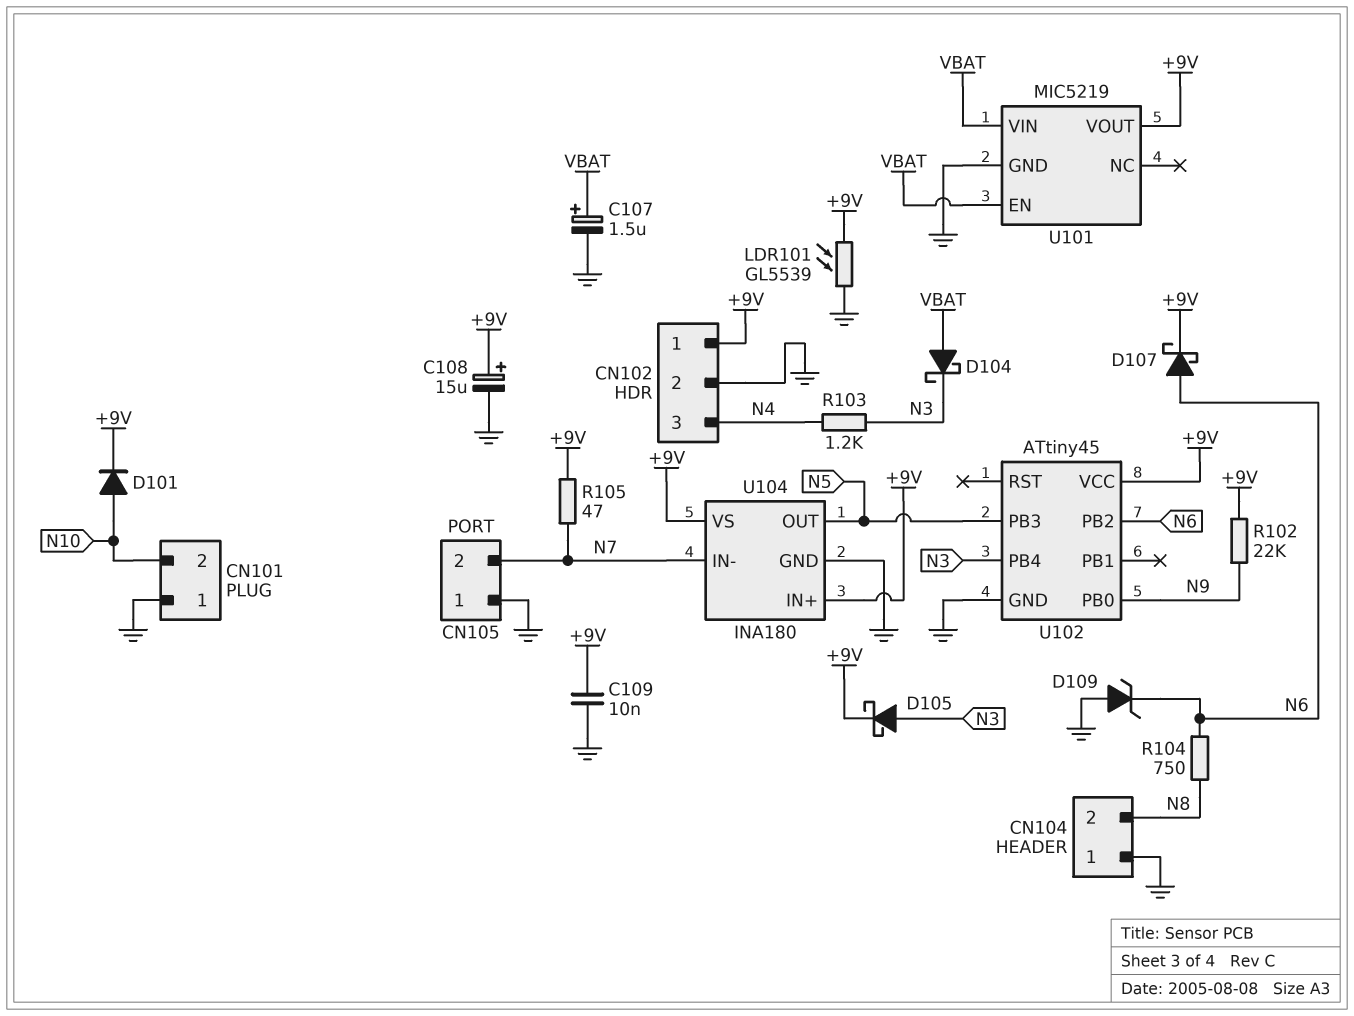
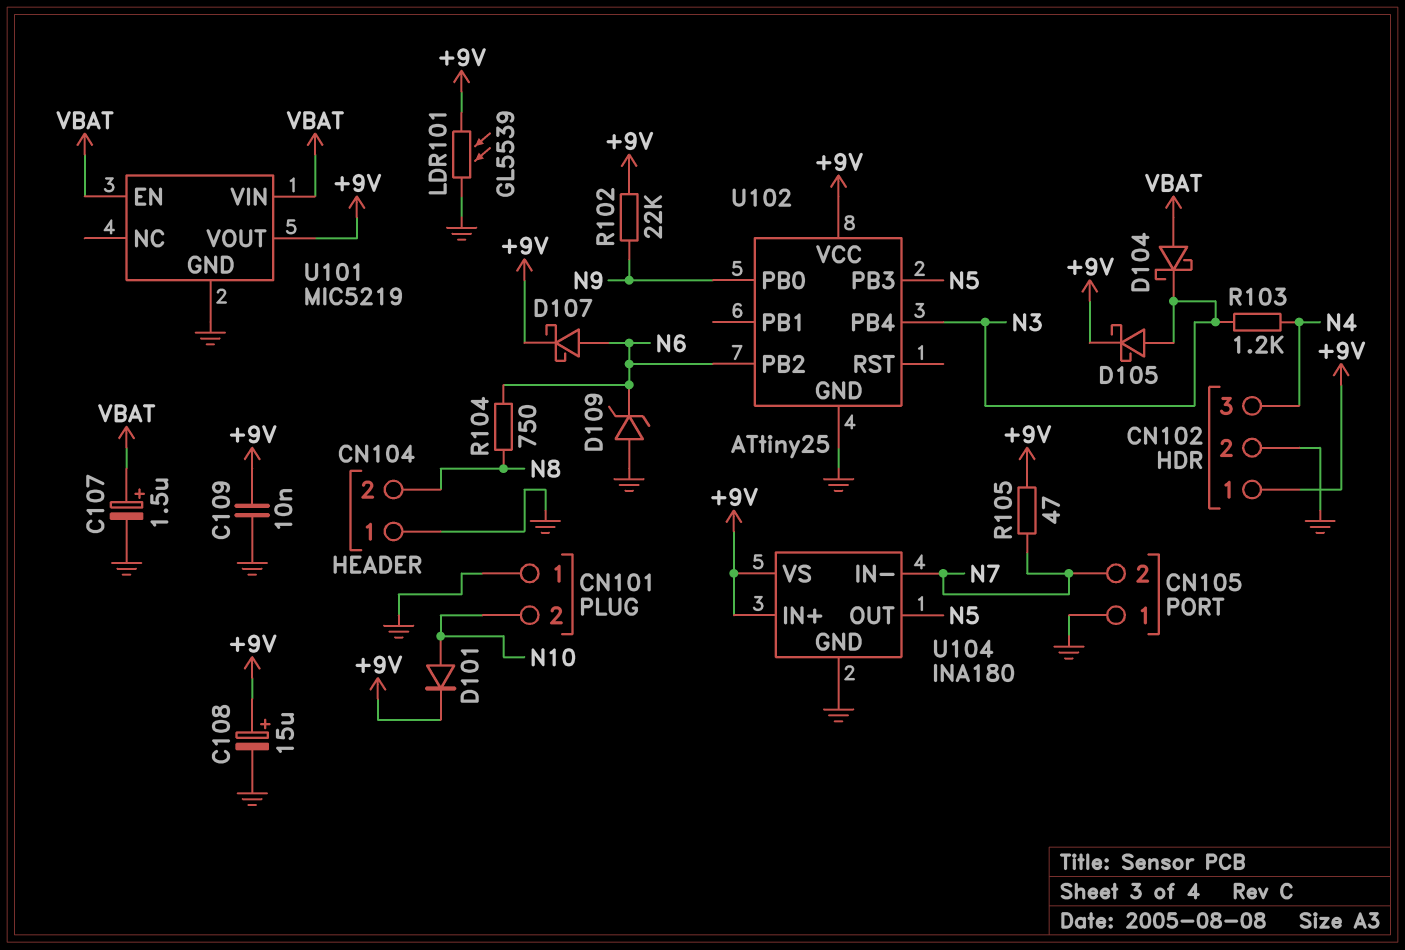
U102: ATtiny45 -> ATtiny25

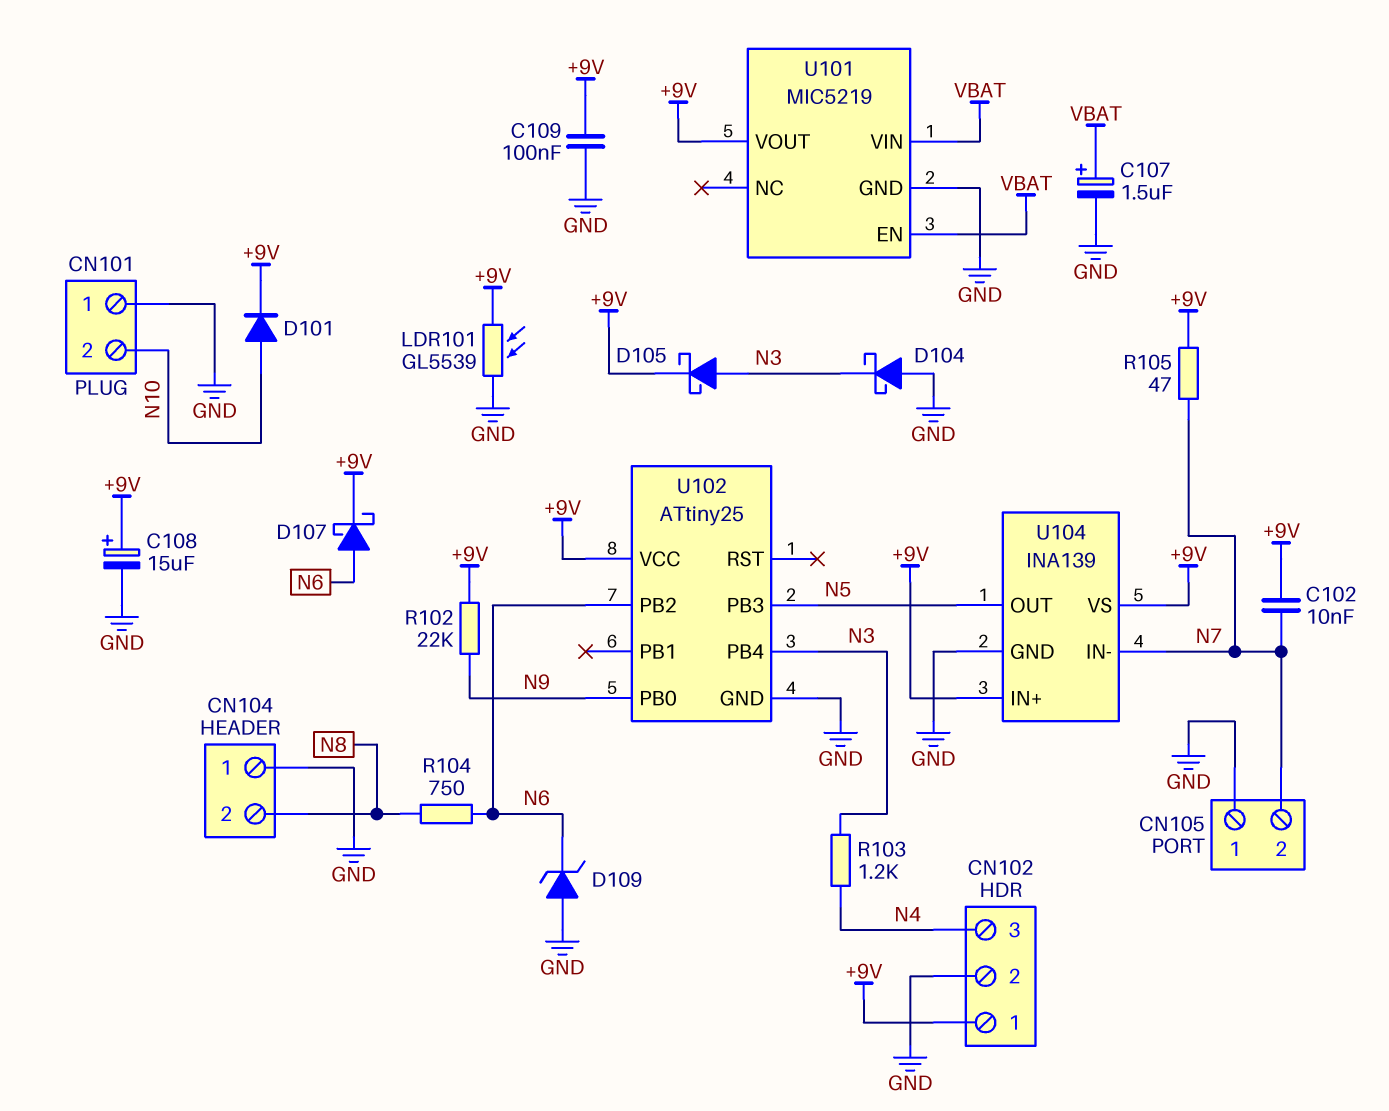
C102: none -> 10nF (+9V, N7)
C109: 10nF (+9V, GND) -> 100nF (+9V, GND)
D104: schottky (A VBAT, K N3) -> schottky (A GND, K N3)
U104: INA180 -> INA139

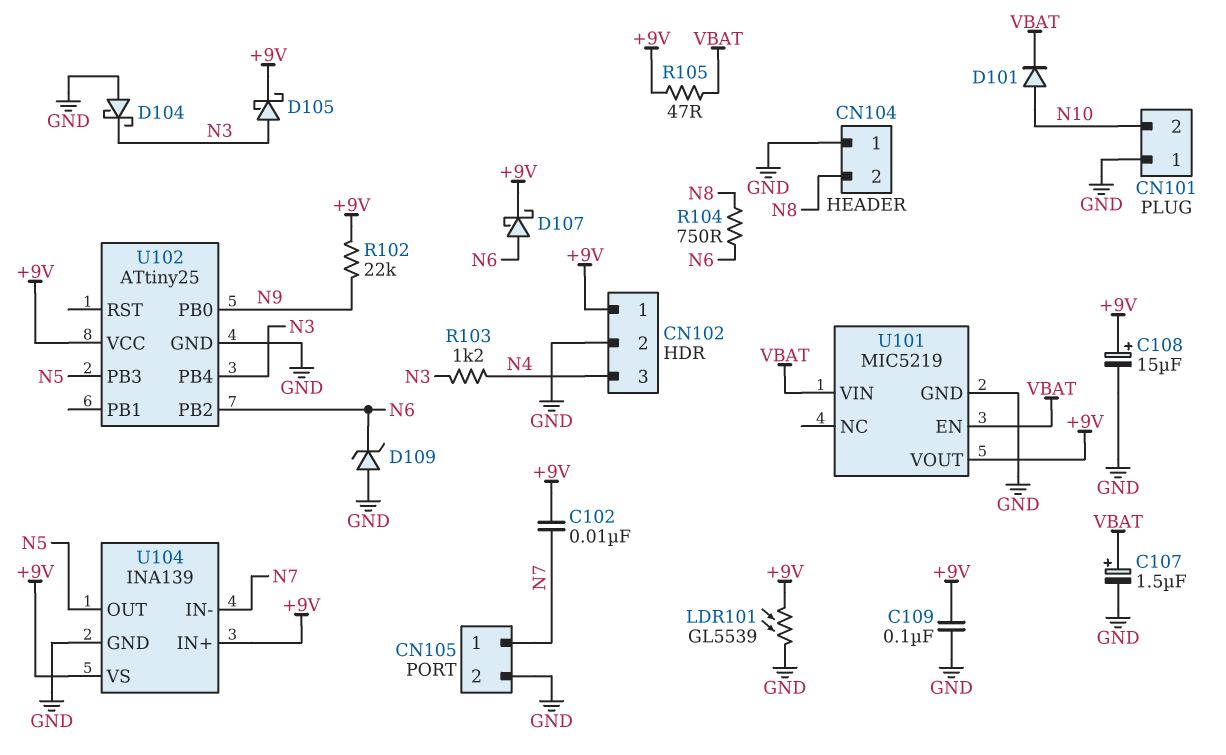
CN105 pin 1: GND -> N7
CN105 pin 2: N7 -> GND
D101: diode (A N10, K +9V) -> diode (A N10, K VBAT)
R105: 47 (+9V, N7) -> 47 (+9V, VBAT)

